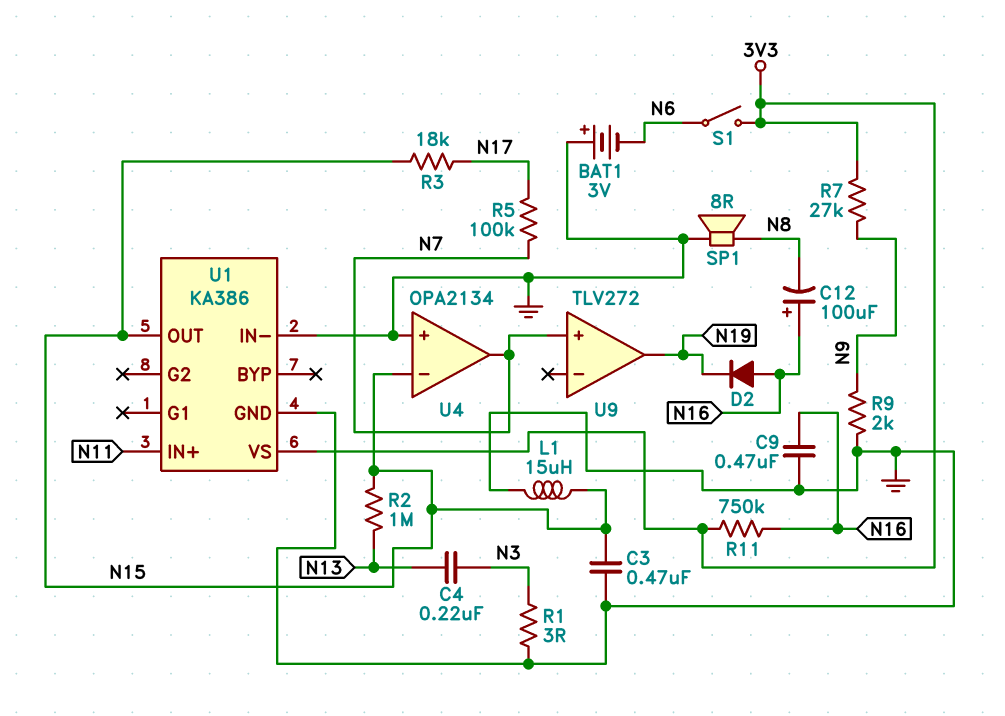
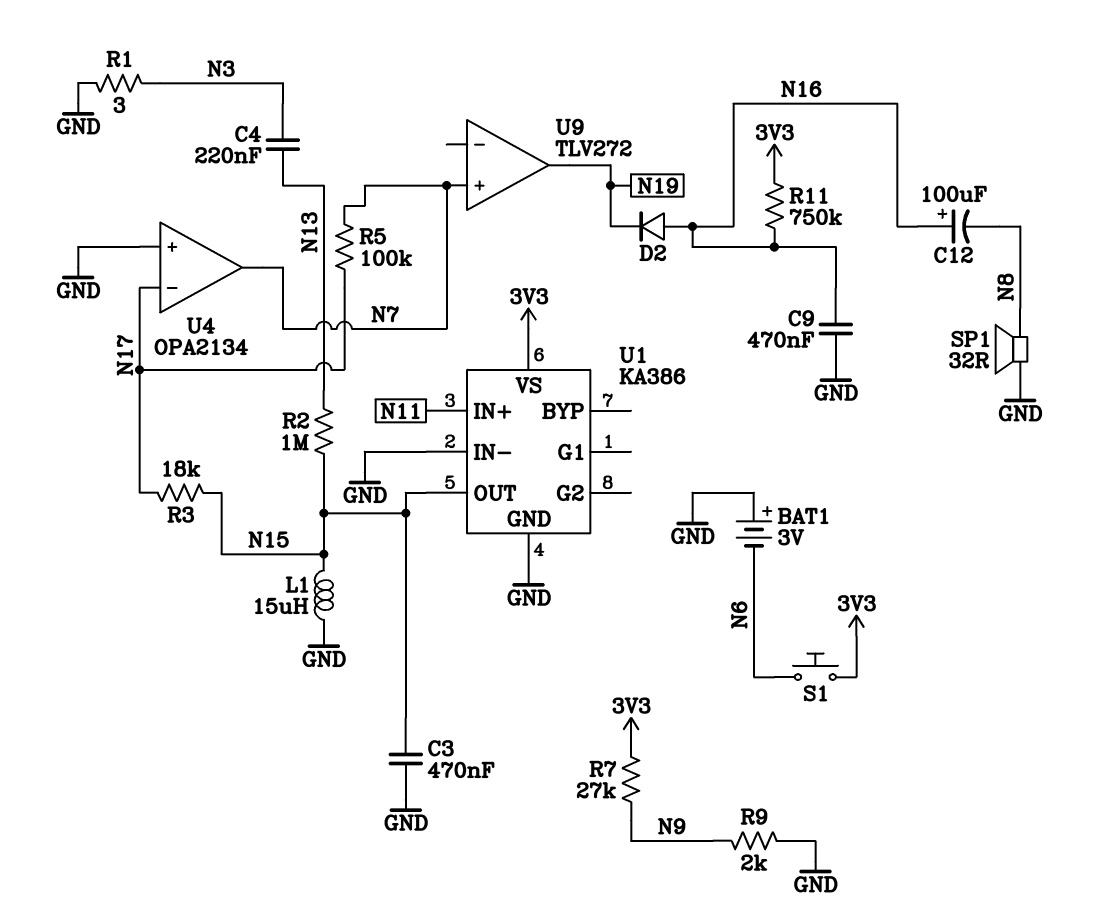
S1: switch (3V3, N6) -> button (3V3, N6)
SP1: speaker 8R (GND, N8) -> speaker 32R (GND, N8)
U4 pin in-: N15 -> N17

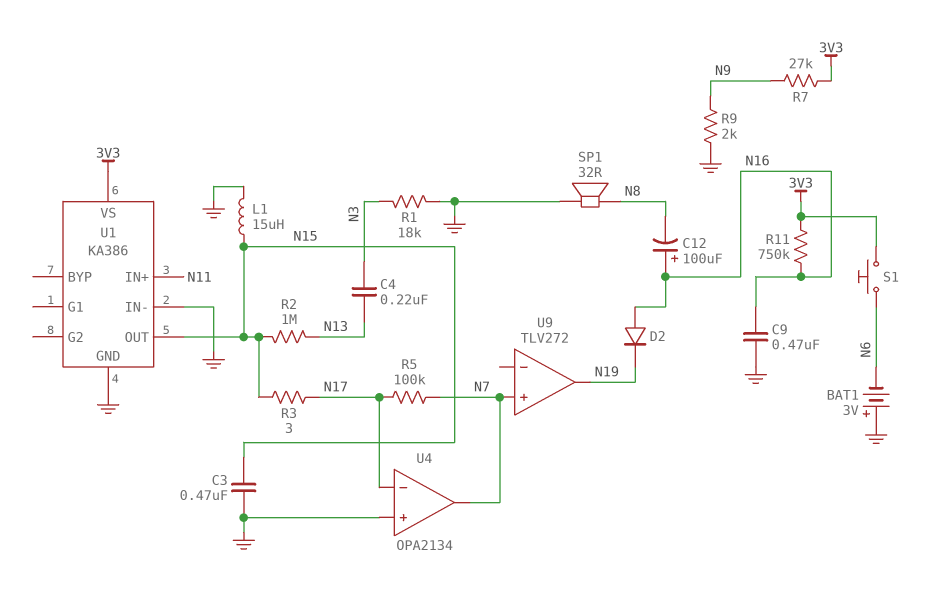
R1: 3 (GND, N3) -> 18k (GND, N3)
R3: 18k (N15, N17) -> 3 (N15, N17)

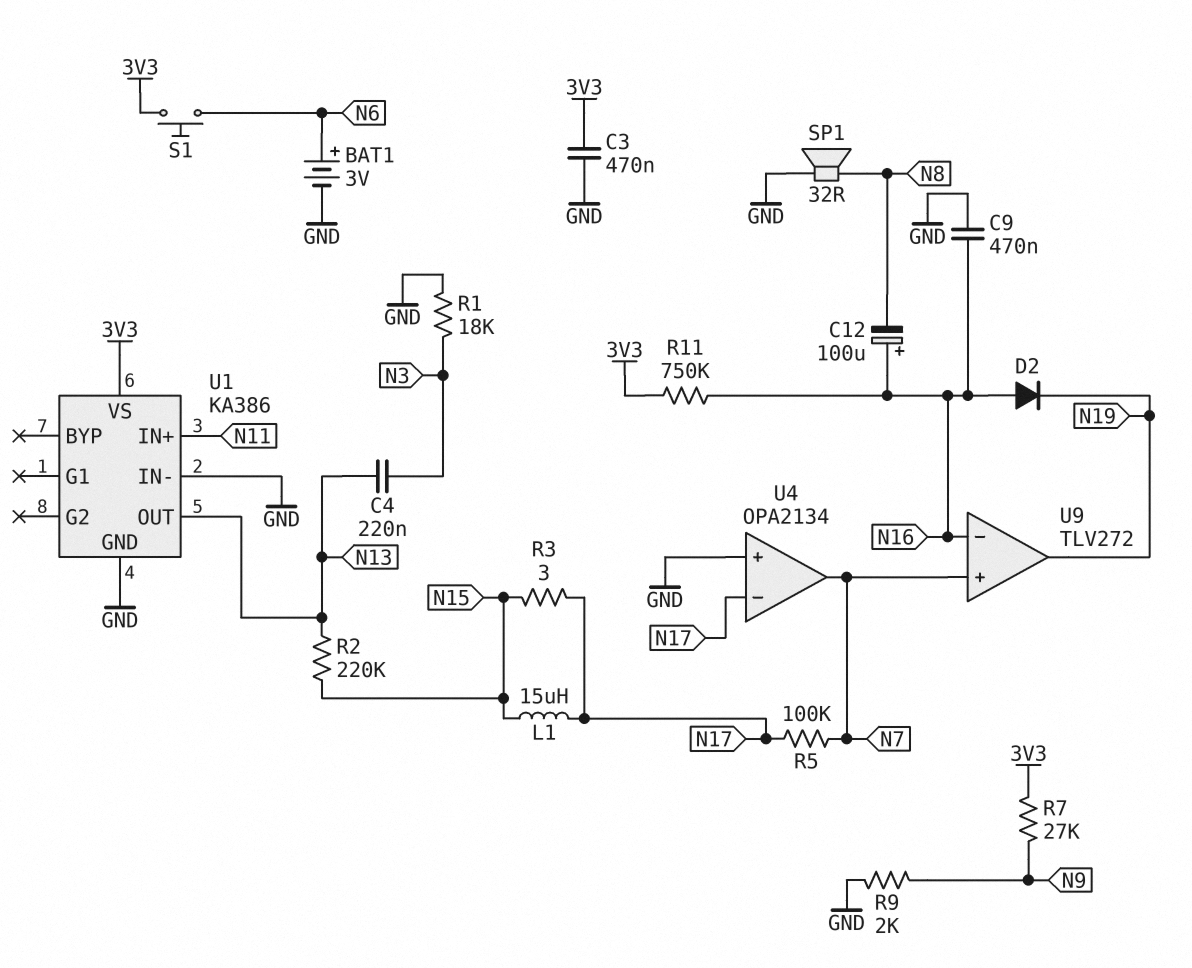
BAT1: 3V (plus GND, minus N6) -> 3V (plus N6, minus GND)
C3: 470nF (GND, N15) -> 470nF (3V3, GND)
L1: 15uH (GND, N15) -> 15uH (N15, N17)
R2: 1M (N13, N15) -> 220k (N13, N15)
U1 pin OUT: N15 -> N13
U9 pin in-: none -> N16

